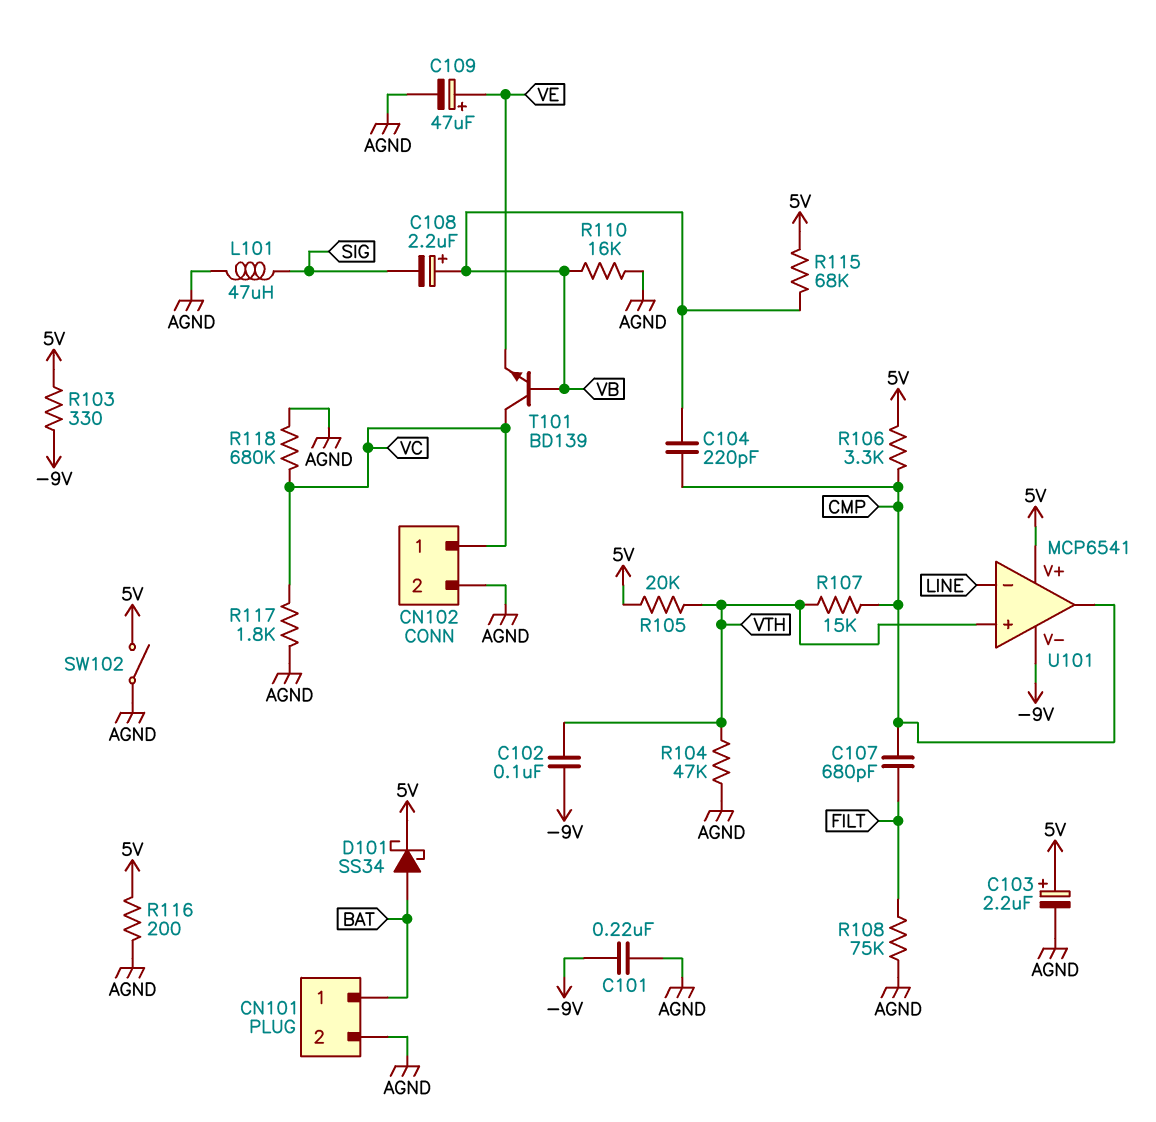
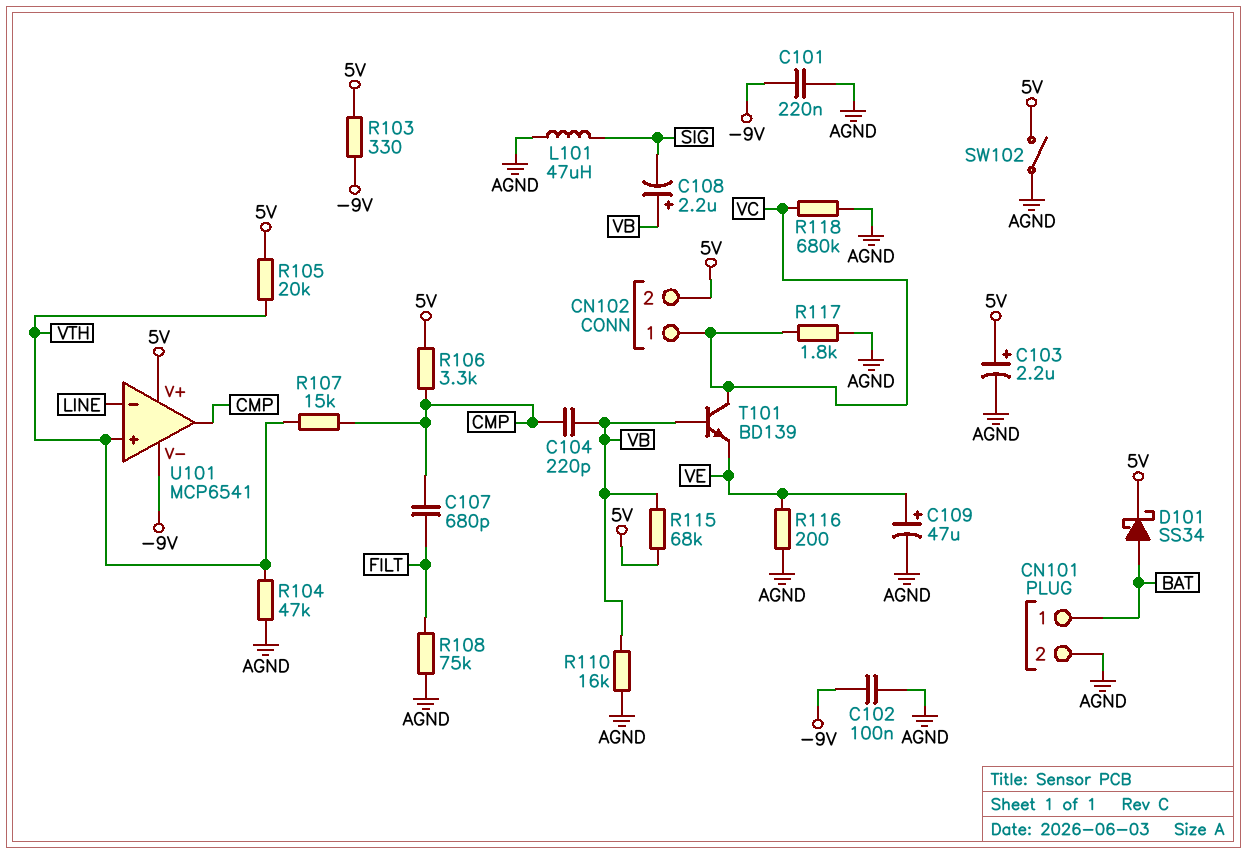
C102: 100nF (-9V, VTH) -> 100nF (-9V, AGND)
CN102 pin 2: AGND -> 5V
R116: 200 (5V, AGND) -> 200 (AGND, VE)

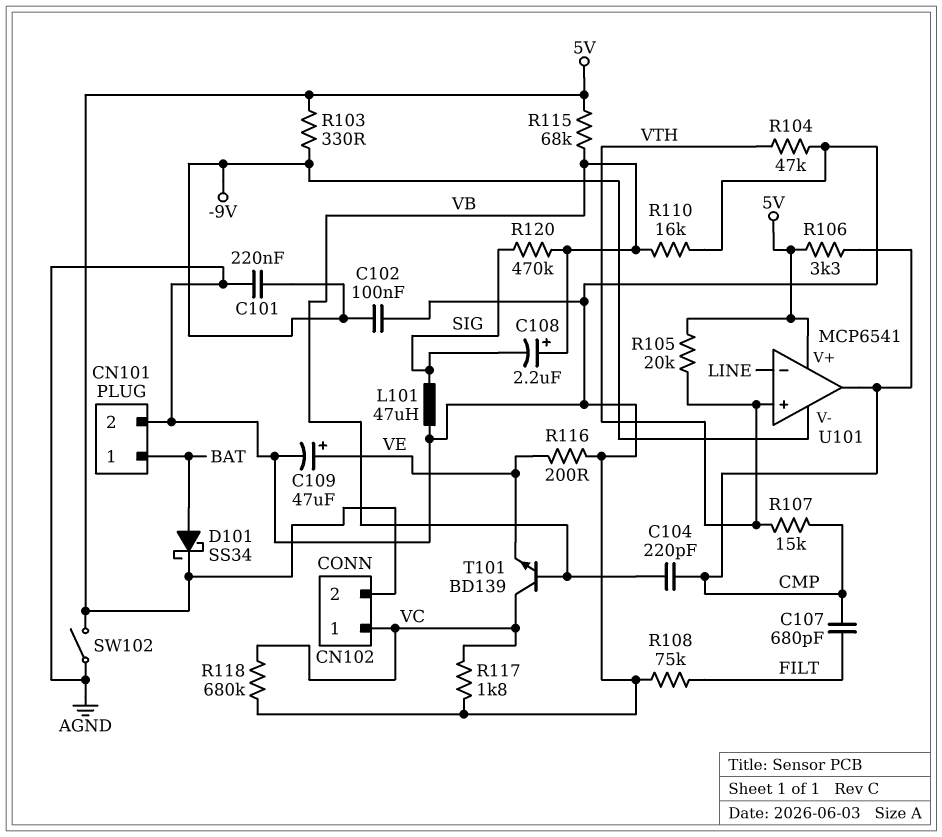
C103: 2.2uF (plus 5V, minus AGND) -> none
R120: none -> 470k (SIG, VB)

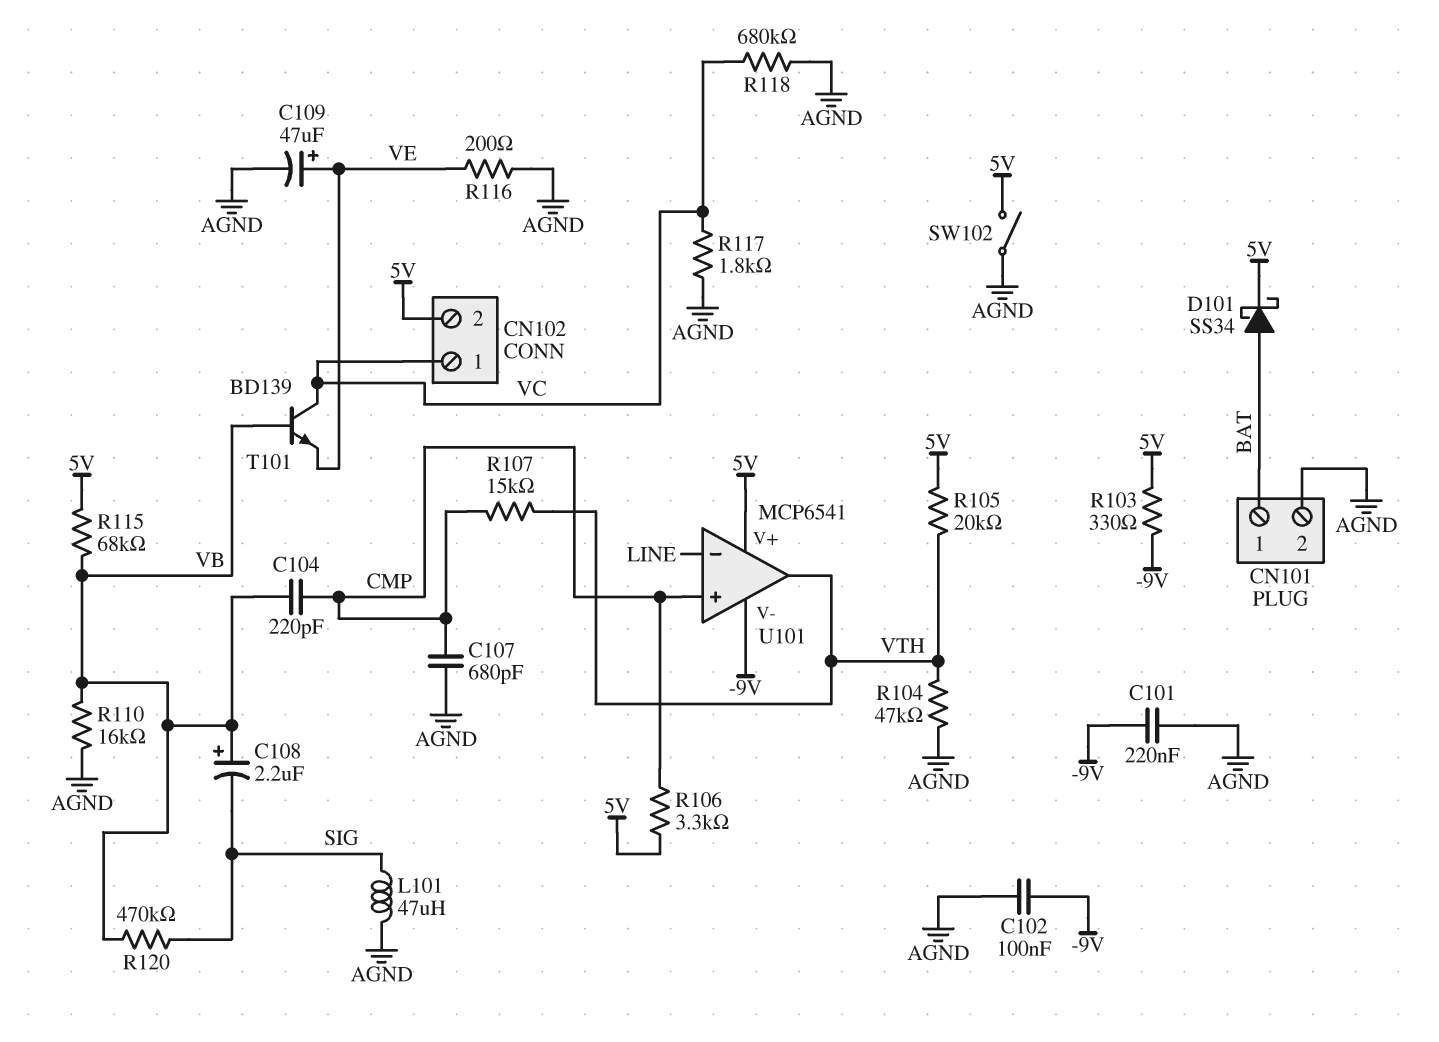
C107: 680pF (CMP, FILT) -> 680pF (AGND, CMP)
R108: 75k (AGND, FILT) -> none
U101 pin in+: VTH -> CMP
U101 pin out: CMP -> VTH

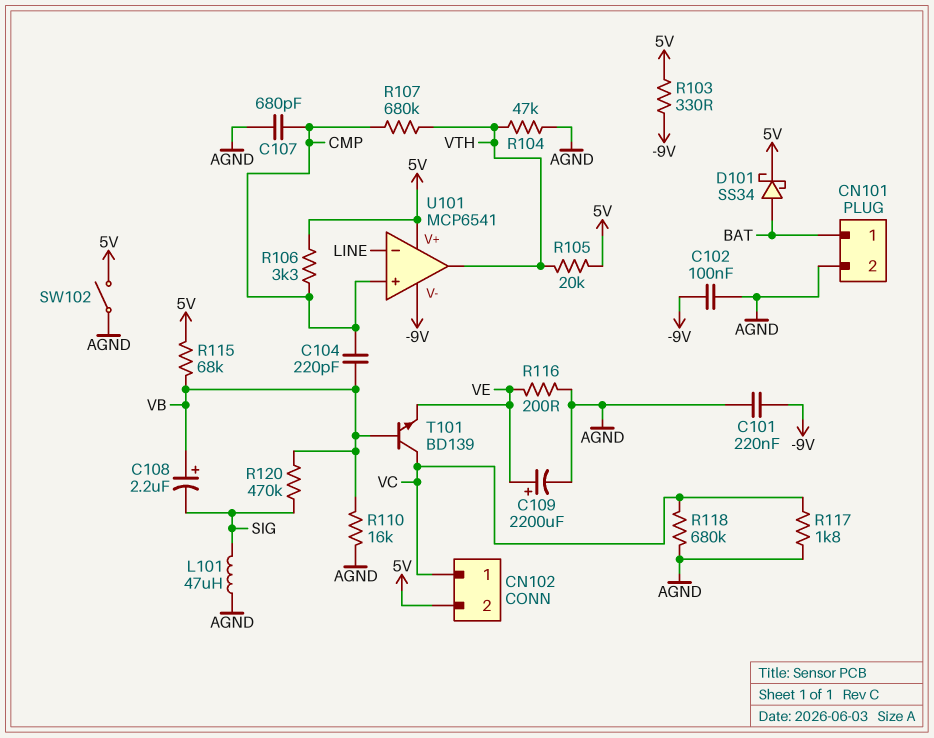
C109: 47uF (plus VE, minus AGND) -> 2200uF (plus VE, minus AGND)
R107: 15k (CMP, VTH) -> 680k (CMP, VTH)

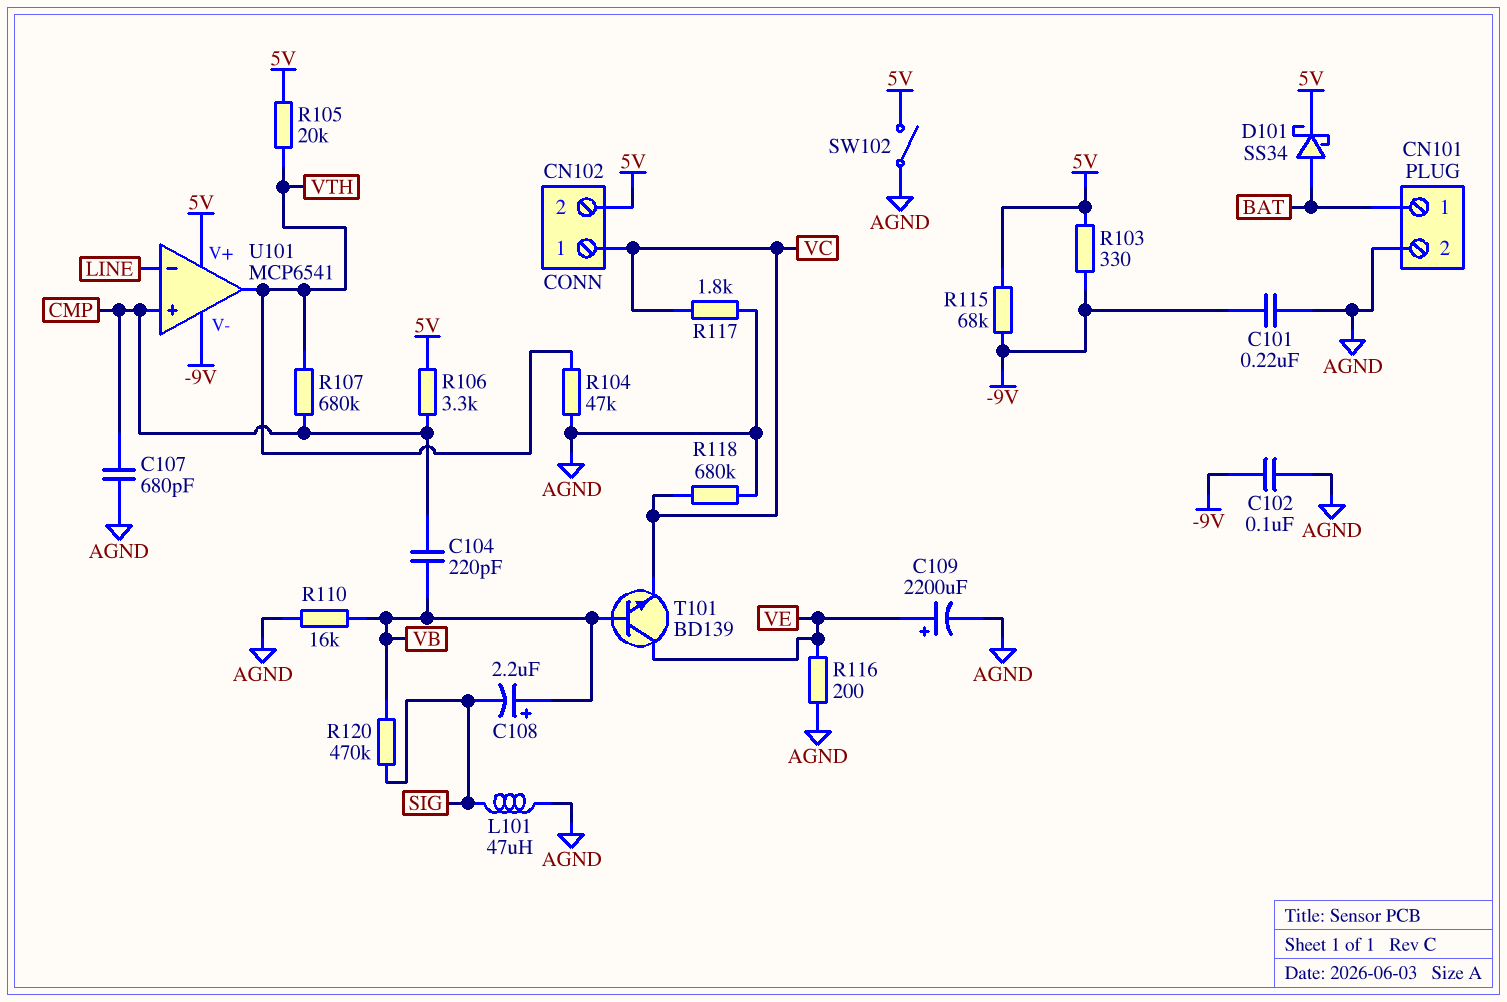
R115: 68k (5V, VB) -> 68k (-9V, 5V)
T101: NPN BD139 (B VB, C VC, E VE) -> NPN BD139 (B VB, C VE, E VC)

